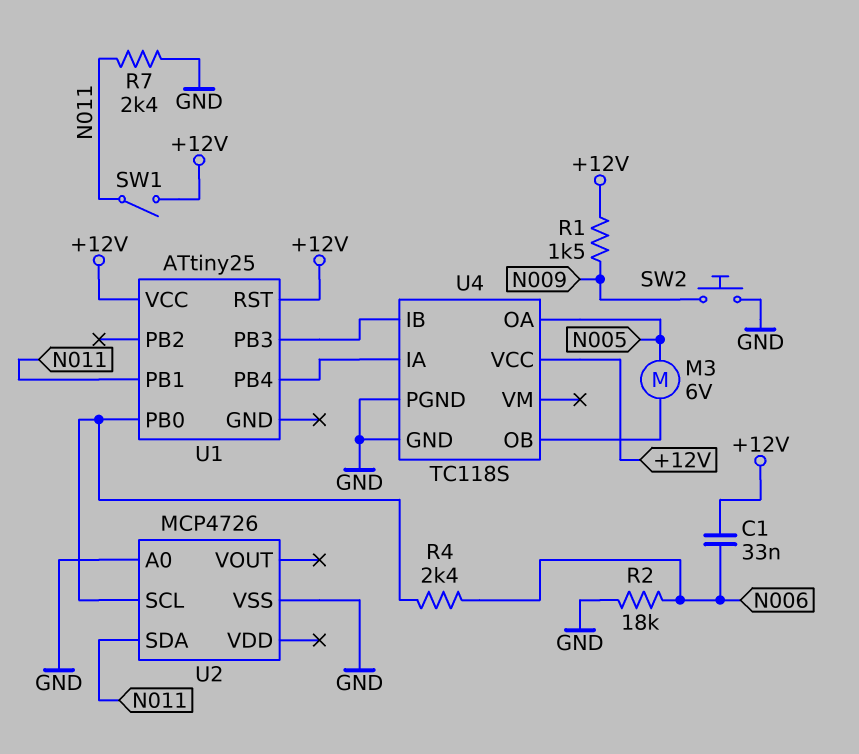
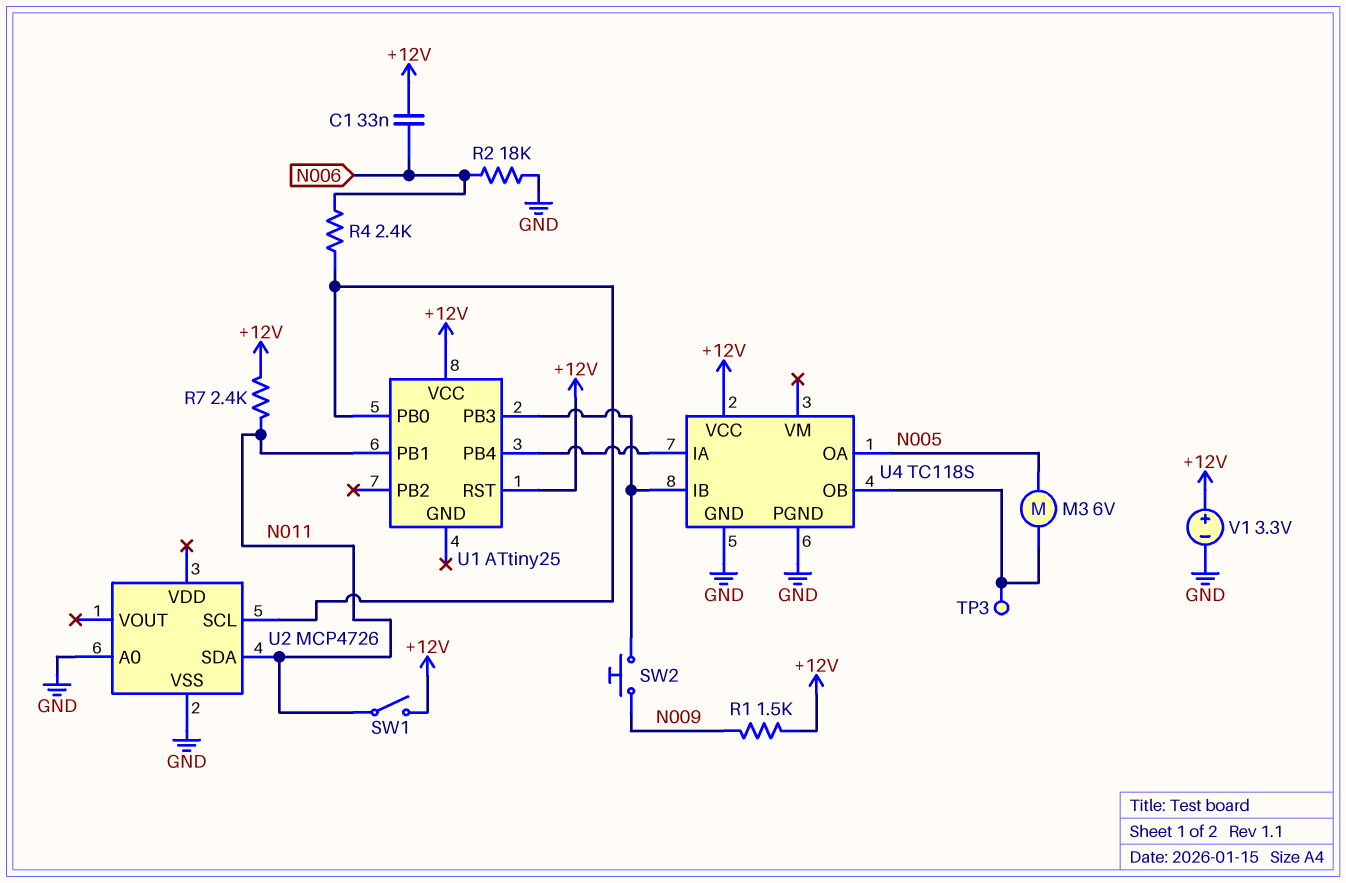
R7: 2.4k (GND, N011) -> 2.4k (+12V, N011)
SW2: button (GND, N009) -> button (N009, U1/PB3)
TP3: none -> test point (U4/OB)
V1: none -> 3.3V (plus +12V, minus GND)

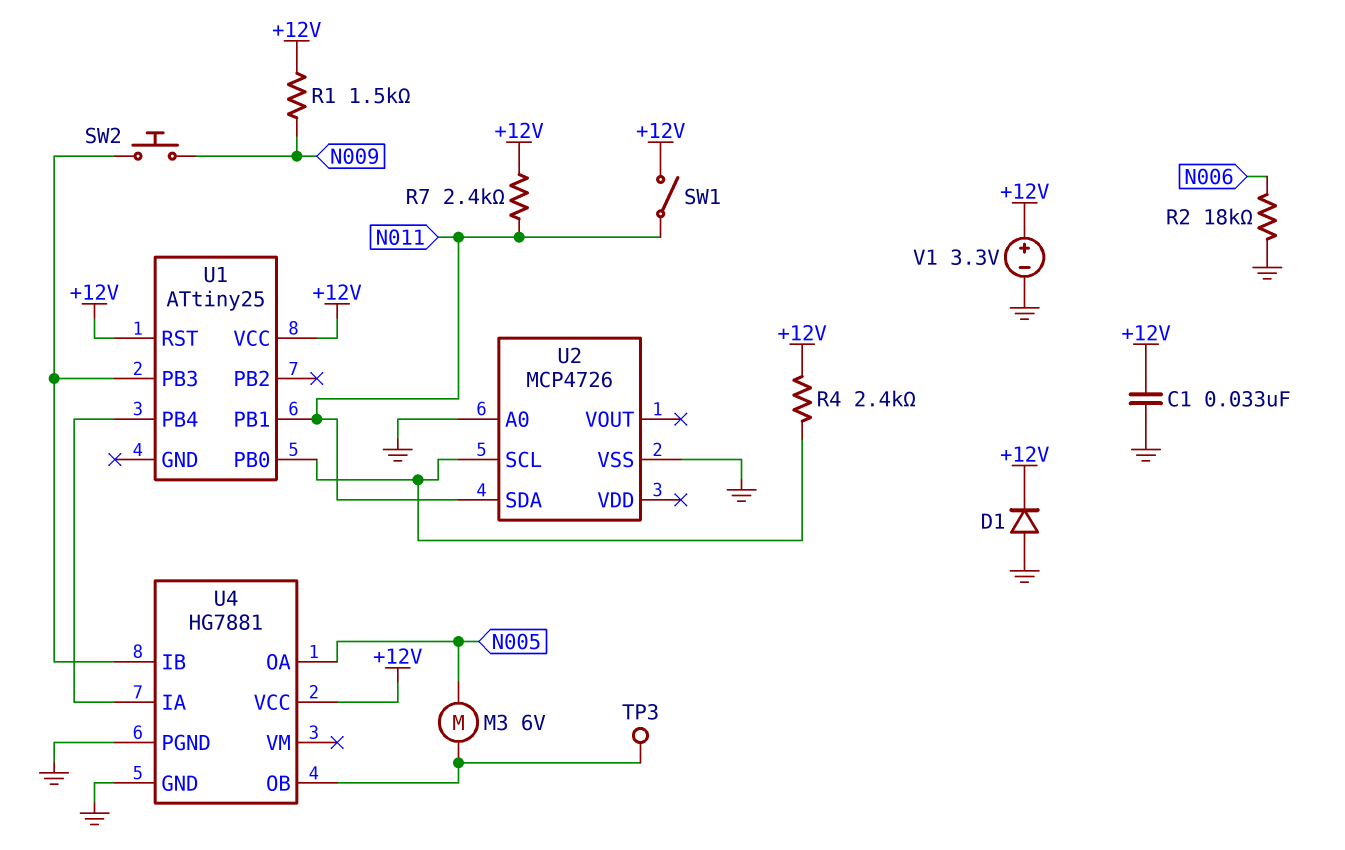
C1: 33nF (+12V, N006) -> 33nF (+12V, GND)
D1: none -> diode (A GND, K +12V)
R4: 2.4k (N006, U1/PB0) -> 2.4k (+12V, U1/PB0)
U4: TC118S -> HG7881

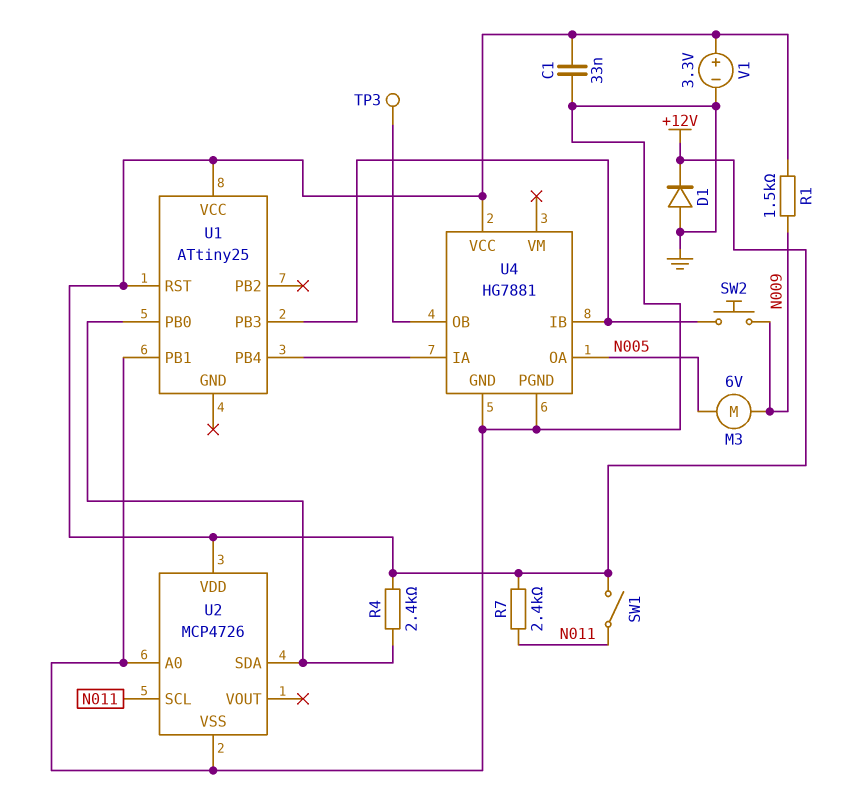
M3: motor 6V (N005, U4/OB) -> motor 6V (N005, N009)
R2: 18k (GND, N006) -> none
U1 pin PB1: N011 -> GND
U2 pin SCL: U1/PB0 -> N011
U2 pin SDA: N011 -> U1/PB0
U2 pin VDD: none -> +12V

